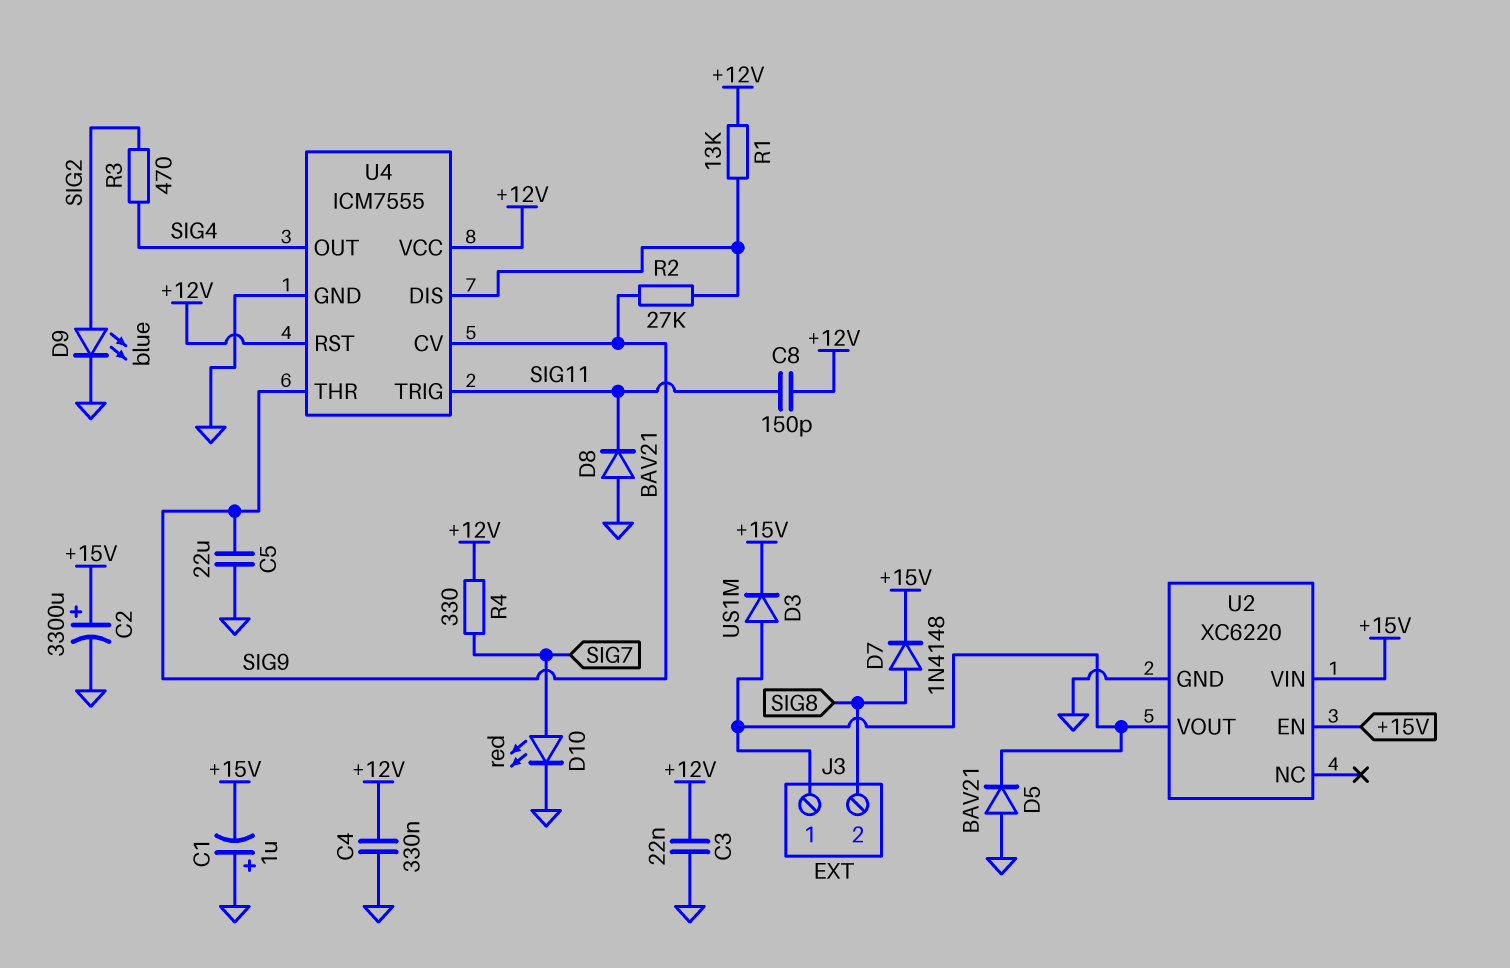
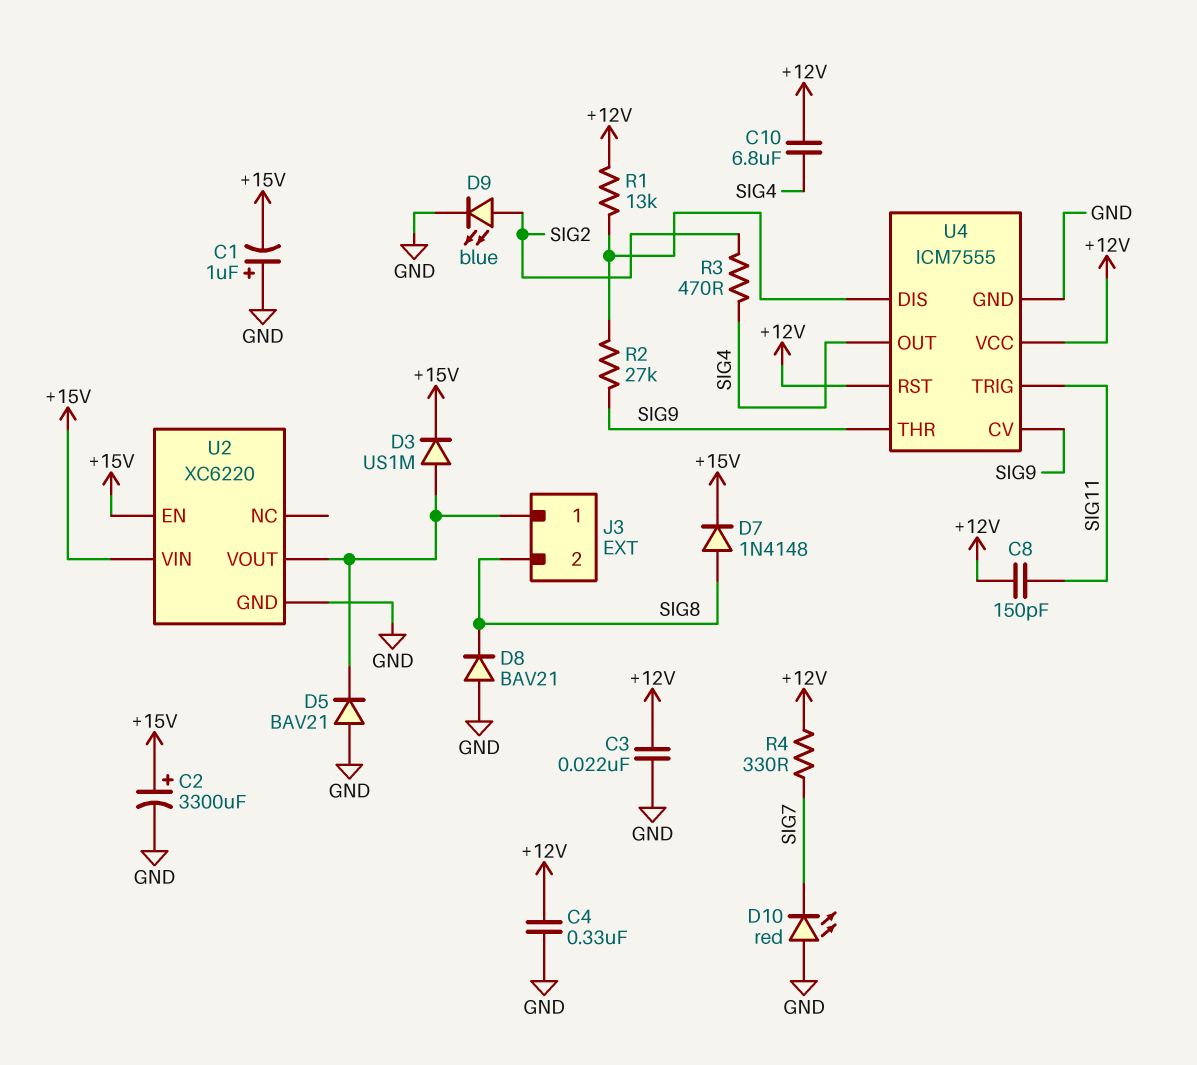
C5: 22uF (GND, SIG9) -> none
C10: none -> 6.8uF (+12V, SIG4)
D8: diode BAV21 (A GND, K SIG11) -> diode BAV21 (A GND, K SIG8)
D10: LED red (A SIG7, K GND) -> LED red (A GND, K SIG7)

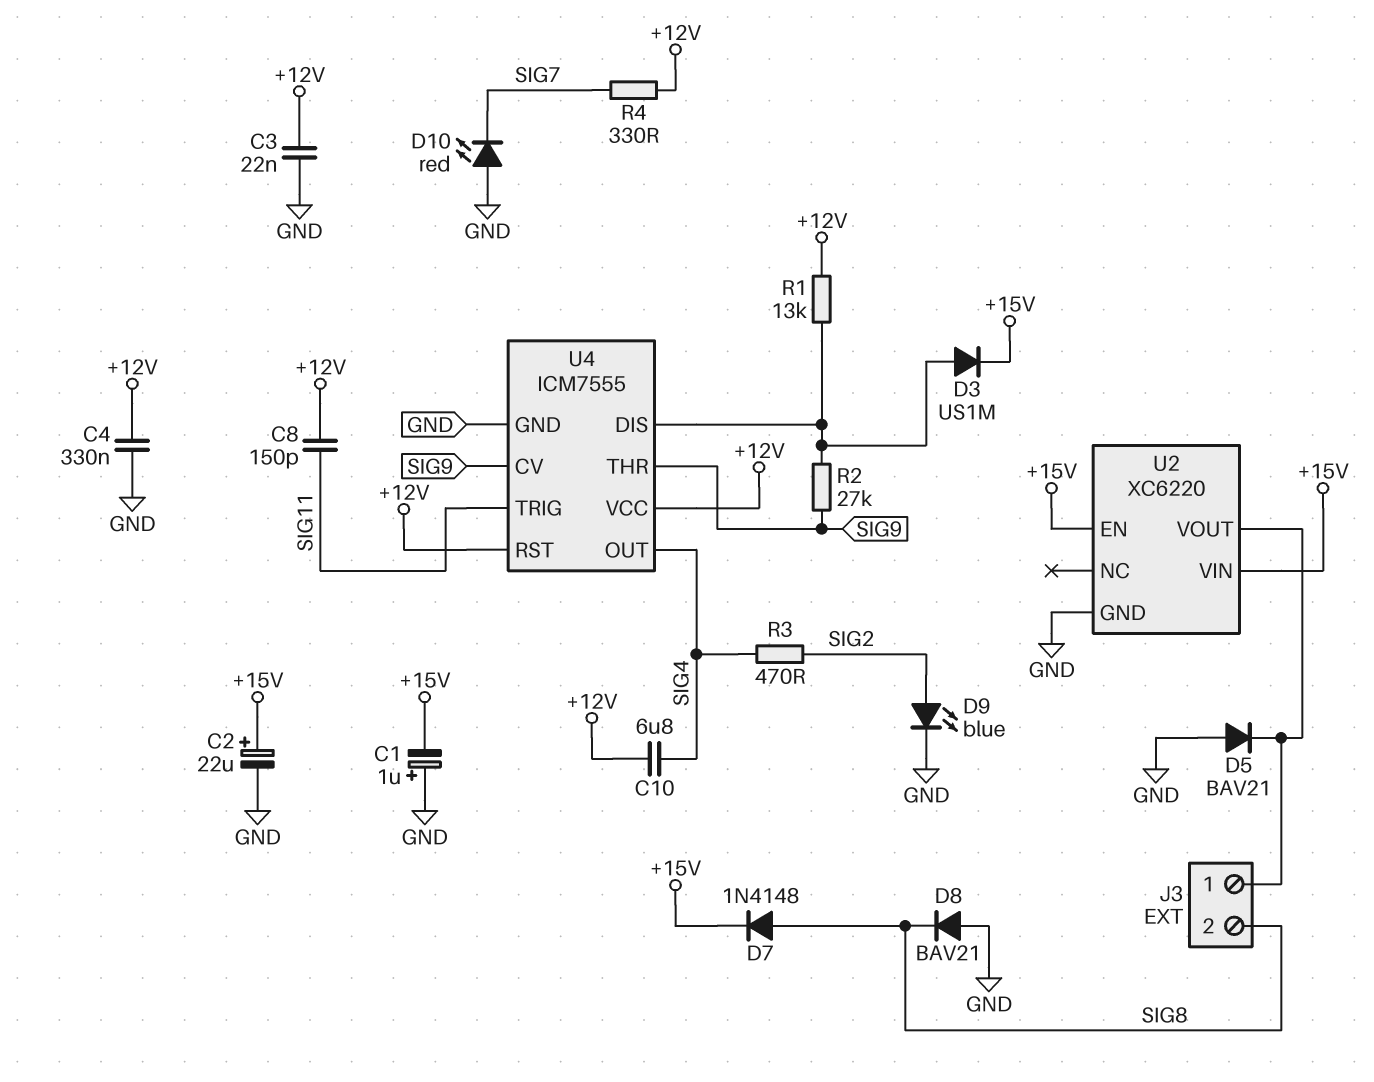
C2: 3300uF (plus +15V, minus GND) -> 22uF (plus +15V, minus GND)
D3: diode US1M (A J3/1, K +15V) -> diode US1M (A U4/DIS, K +15V)

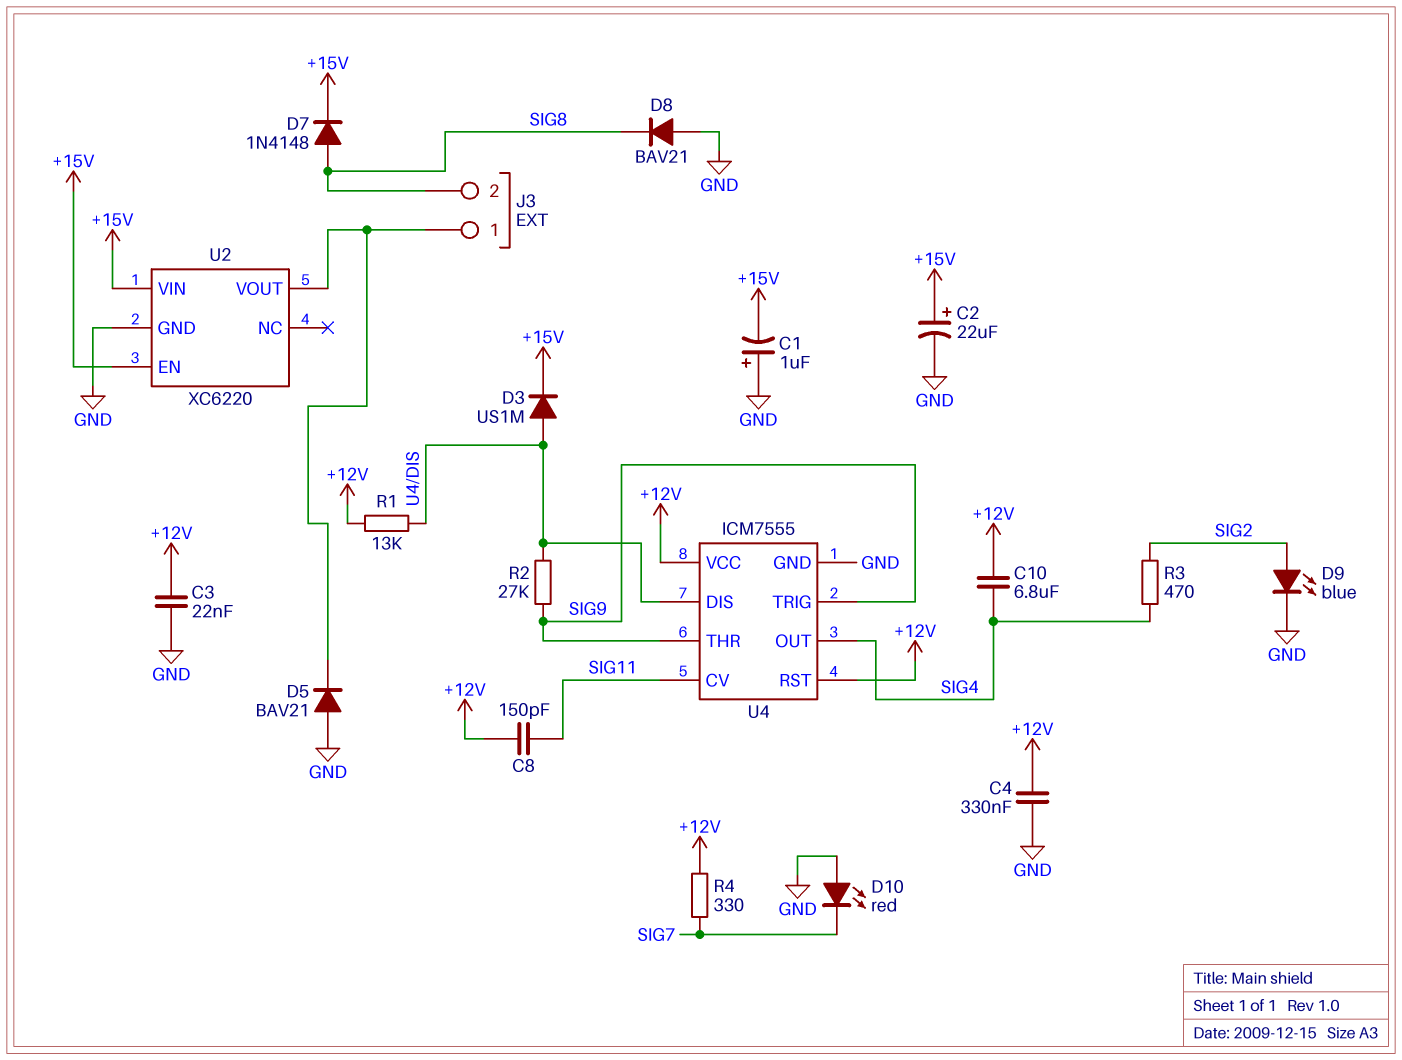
U4 pin CV: SIG9 -> SIG11
U4 pin TRIG: SIG11 -> SIG9

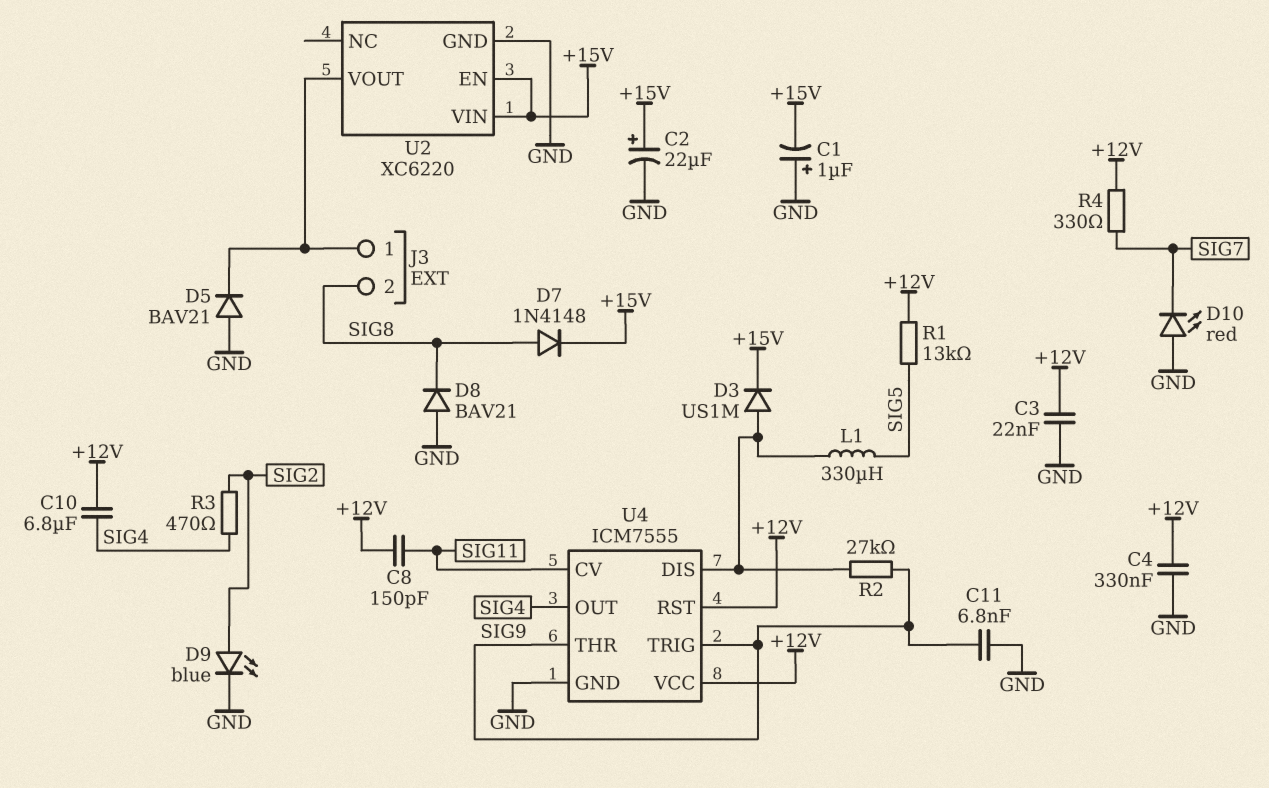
C11: none -> 6.8nF (GND, SIG9)
L1: none -> 330uH (SIG5, U4/DIS)
R1: 13k (+12V, U4/DIS) -> 13k (+12V, SIG5)

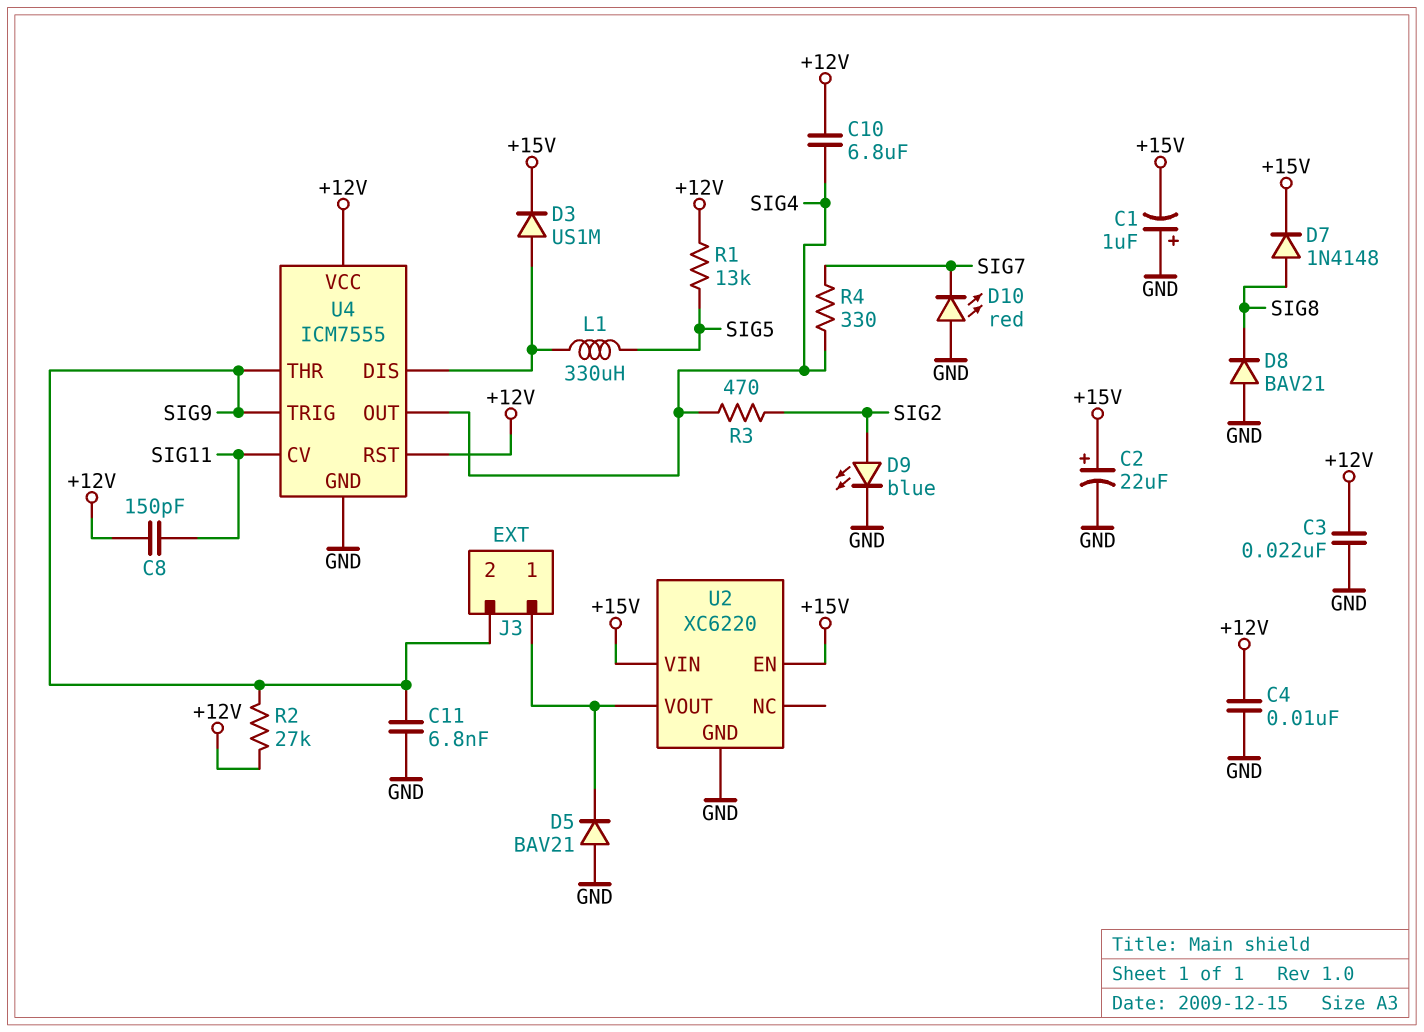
C4: 330nF (+12V, GND) -> 10nF (+12V, GND)
J3 pin 2: SIG8 -> SIG9
R2: 27k (SIG9, U4/DIS) -> 27k (+12V, SIG9)
R4: 330 (+12V, SIG7) -> 330 (SIG4, SIG7)

